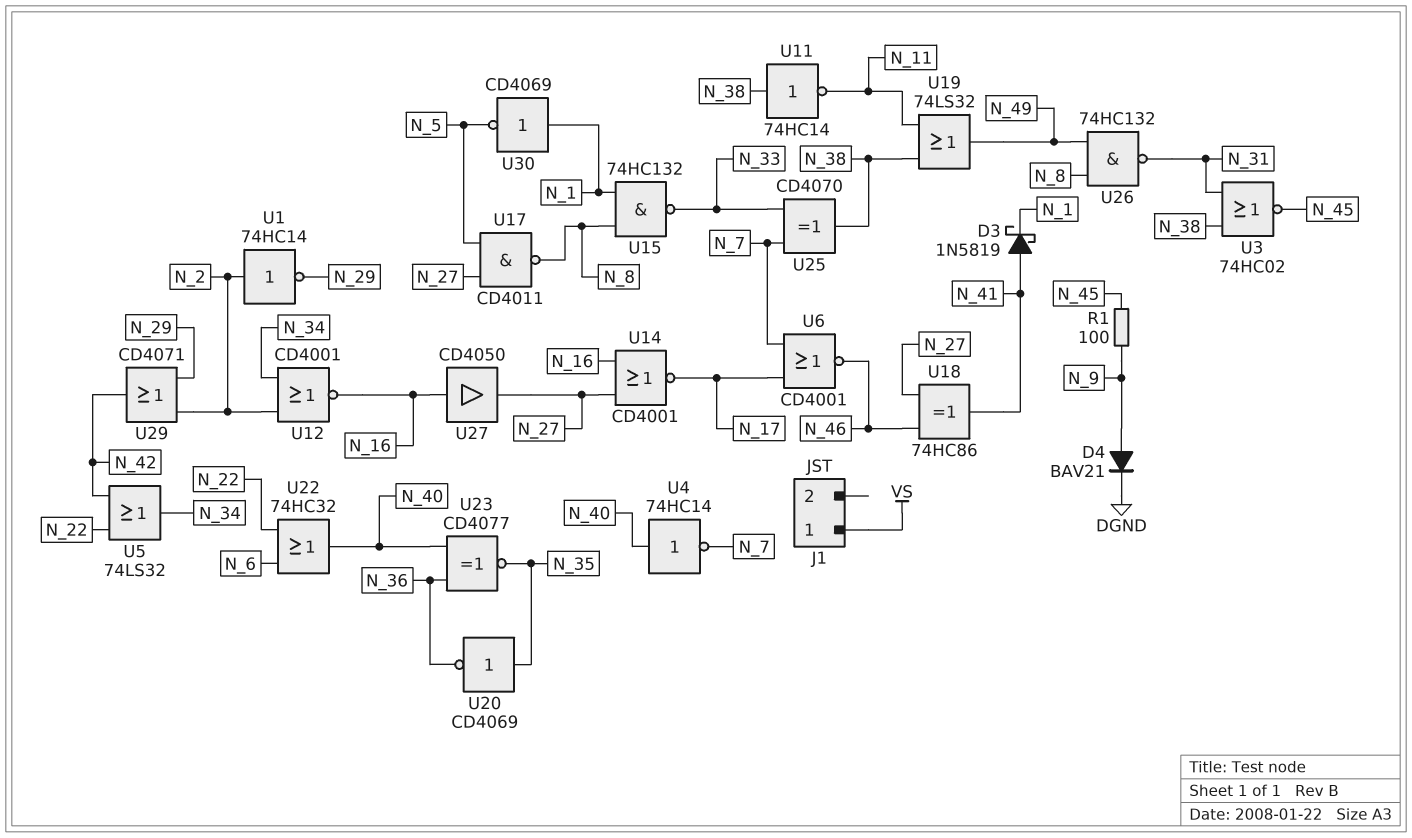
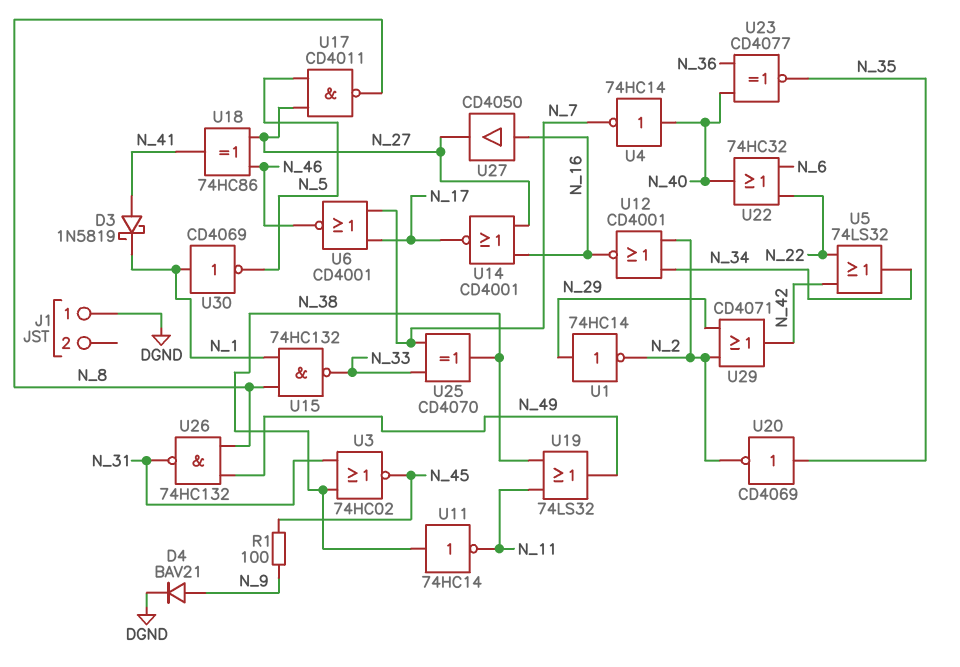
J1 pin 1: VS -> DGND
U1: NOT 74HC14 (in N_2, out N_29) -> NOT 74HC14 (in N_29, out N_2)
U20: NOT CD4069 (in N_35, out N_36) -> NOT CD4069 (in N_35, out N_2)

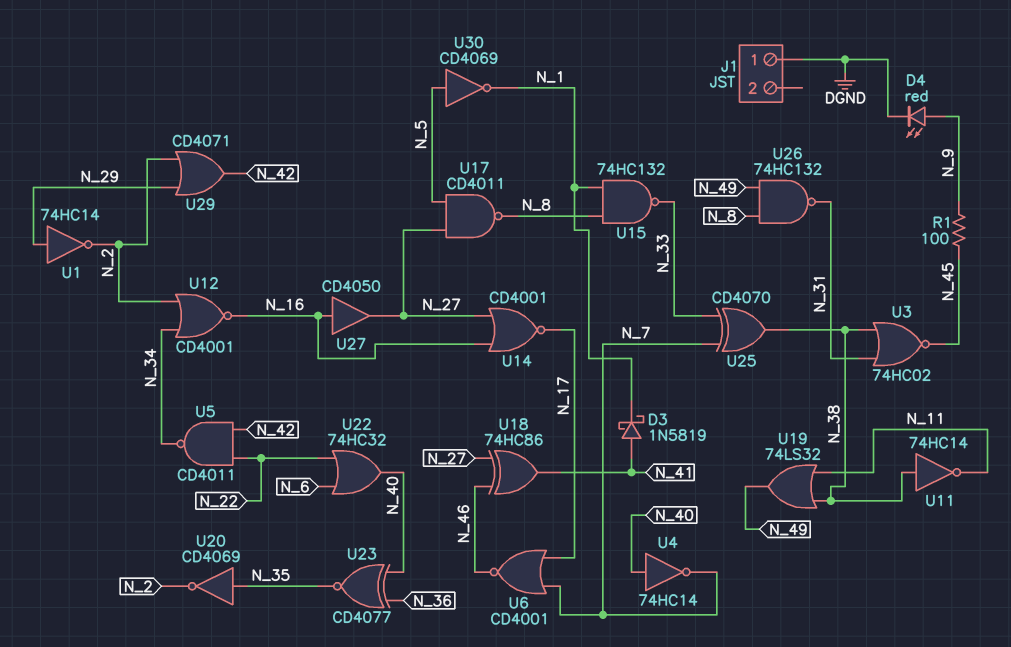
D4: diode BAV21 (A N_9, K DGND) -> LED red (A N_9, K DGND)
U5: OR 74LS32 (in N_22, in N_42, out N_34) -> NAND CD4011 (in N_22, in N_42, out N_34)
U30: NOT CD4069 (in N_1, out N_5) -> NOT CD4069 (in N_5, out N_1)

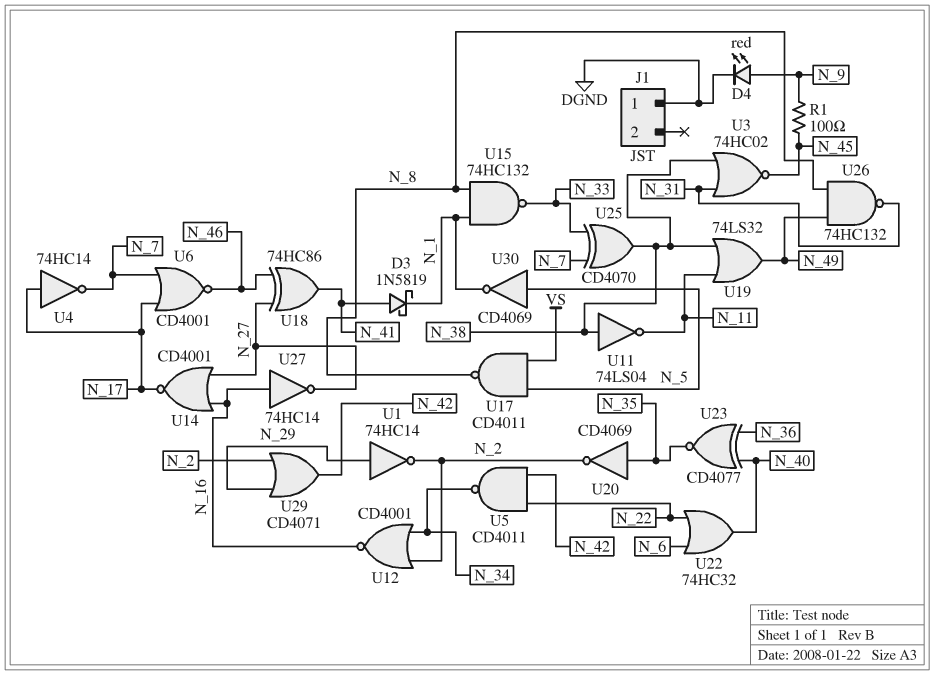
U4: NOT 74HC14 (in N_40, out N_7) -> NOT 74HC14 (in N_17, out N_7)
U11: NOT 74HC14 (in N_38, out N_11) -> NOT 74LS04 (in N_38, out N_11)
U17: NAND CD4011 (in N_5, in N_27, out N_8) -> NAND CD4011 (in N_5, in VS, out N_8)
U27: buffer CD4050 (in N_16, out N_27) -> NOT 74HC14 (in N_16, out N_27)

